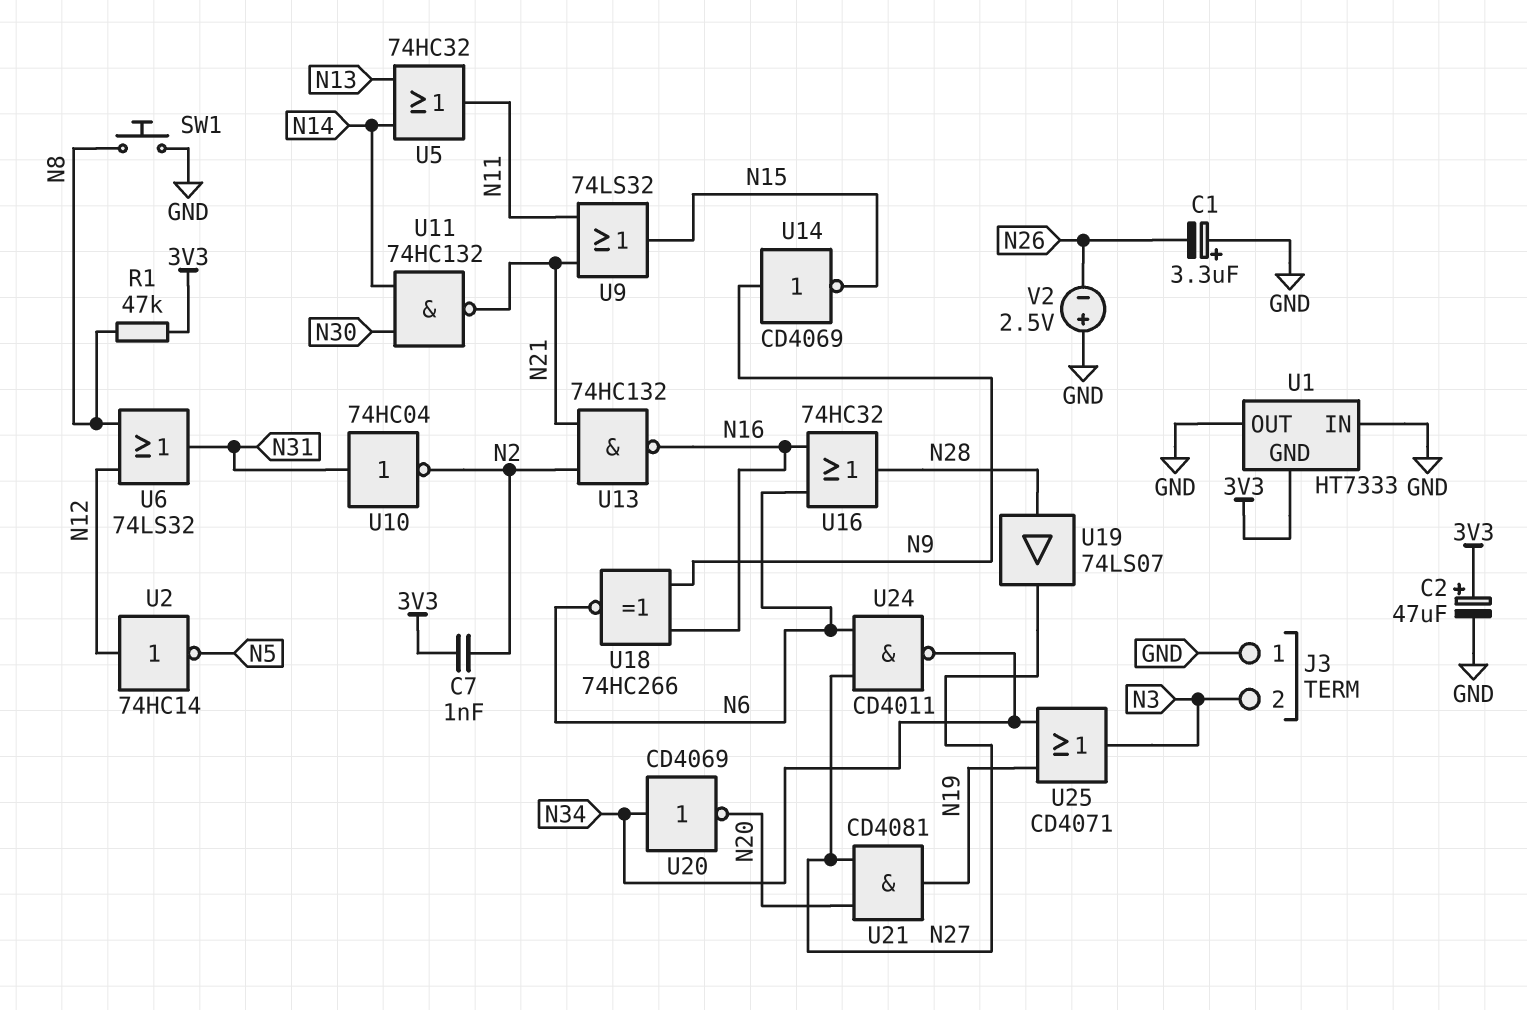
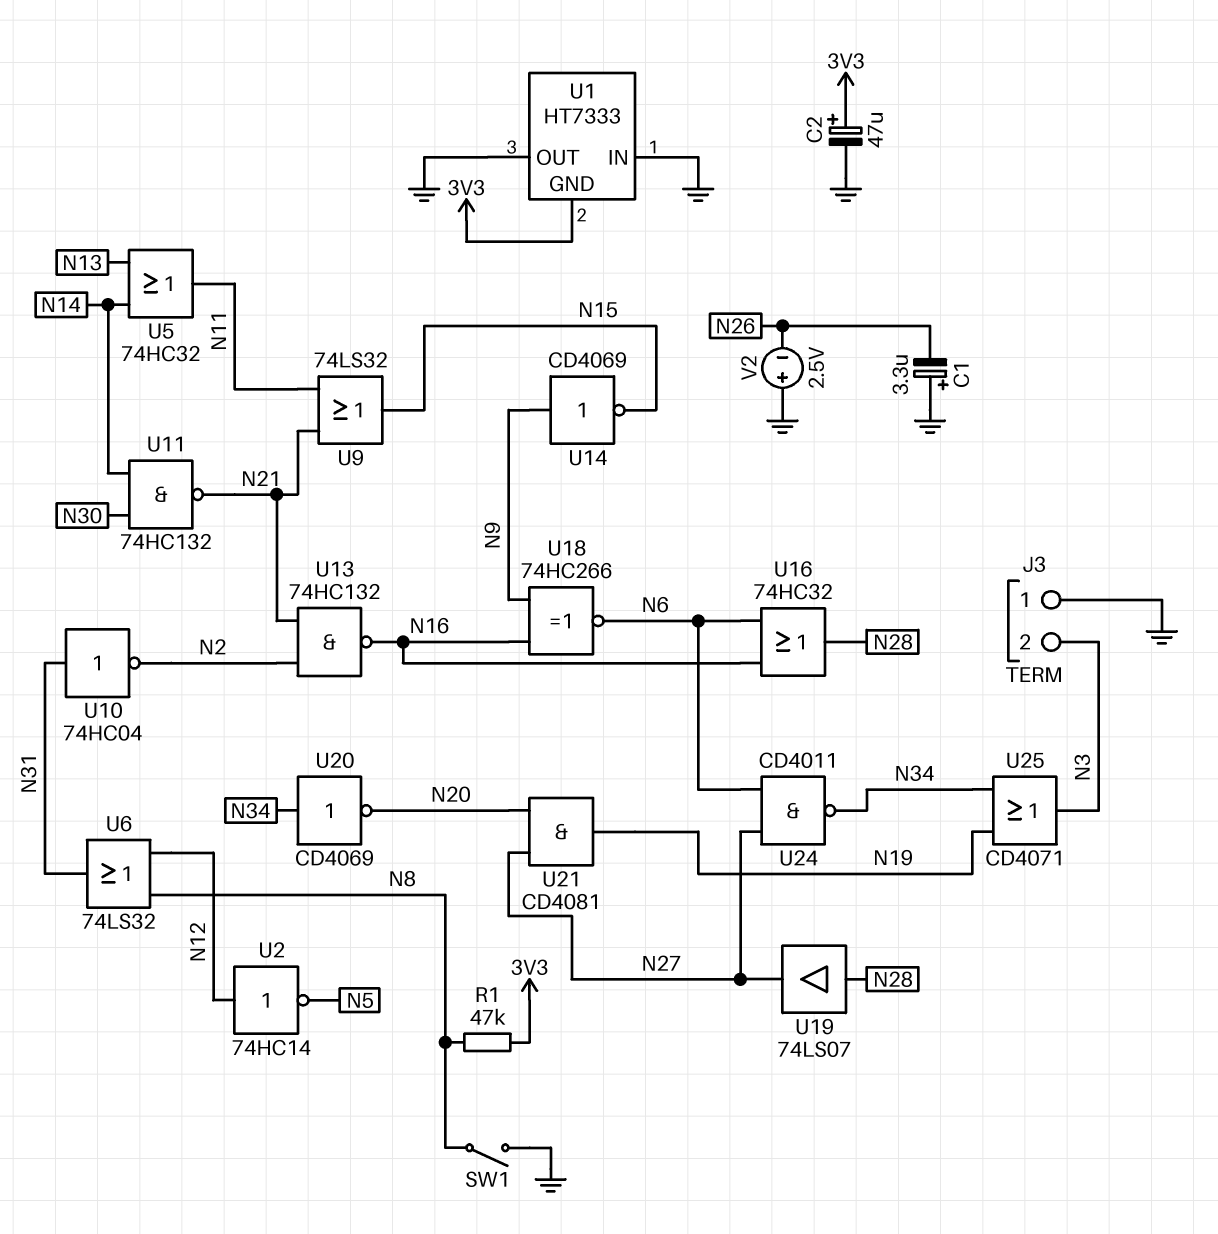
C7: 1nF (3V3, N2) -> none
SW1: button (GND, N8) -> switch (GND, N8)

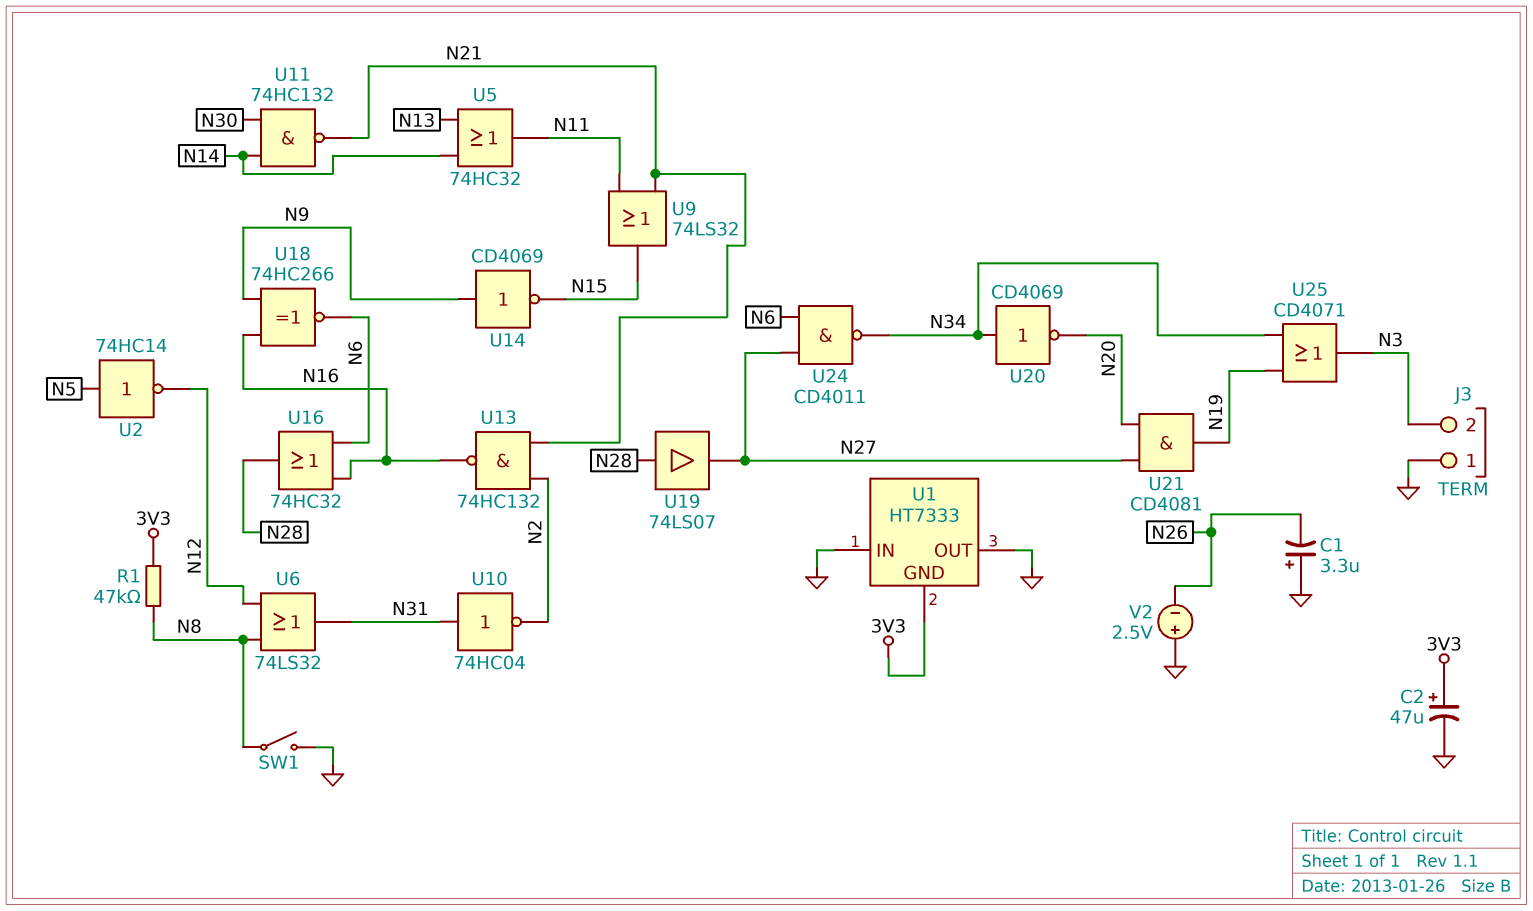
U2: NOT 74HC14 (in N12, out N5) -> NOT 74HC14 (in N5, out N12)

